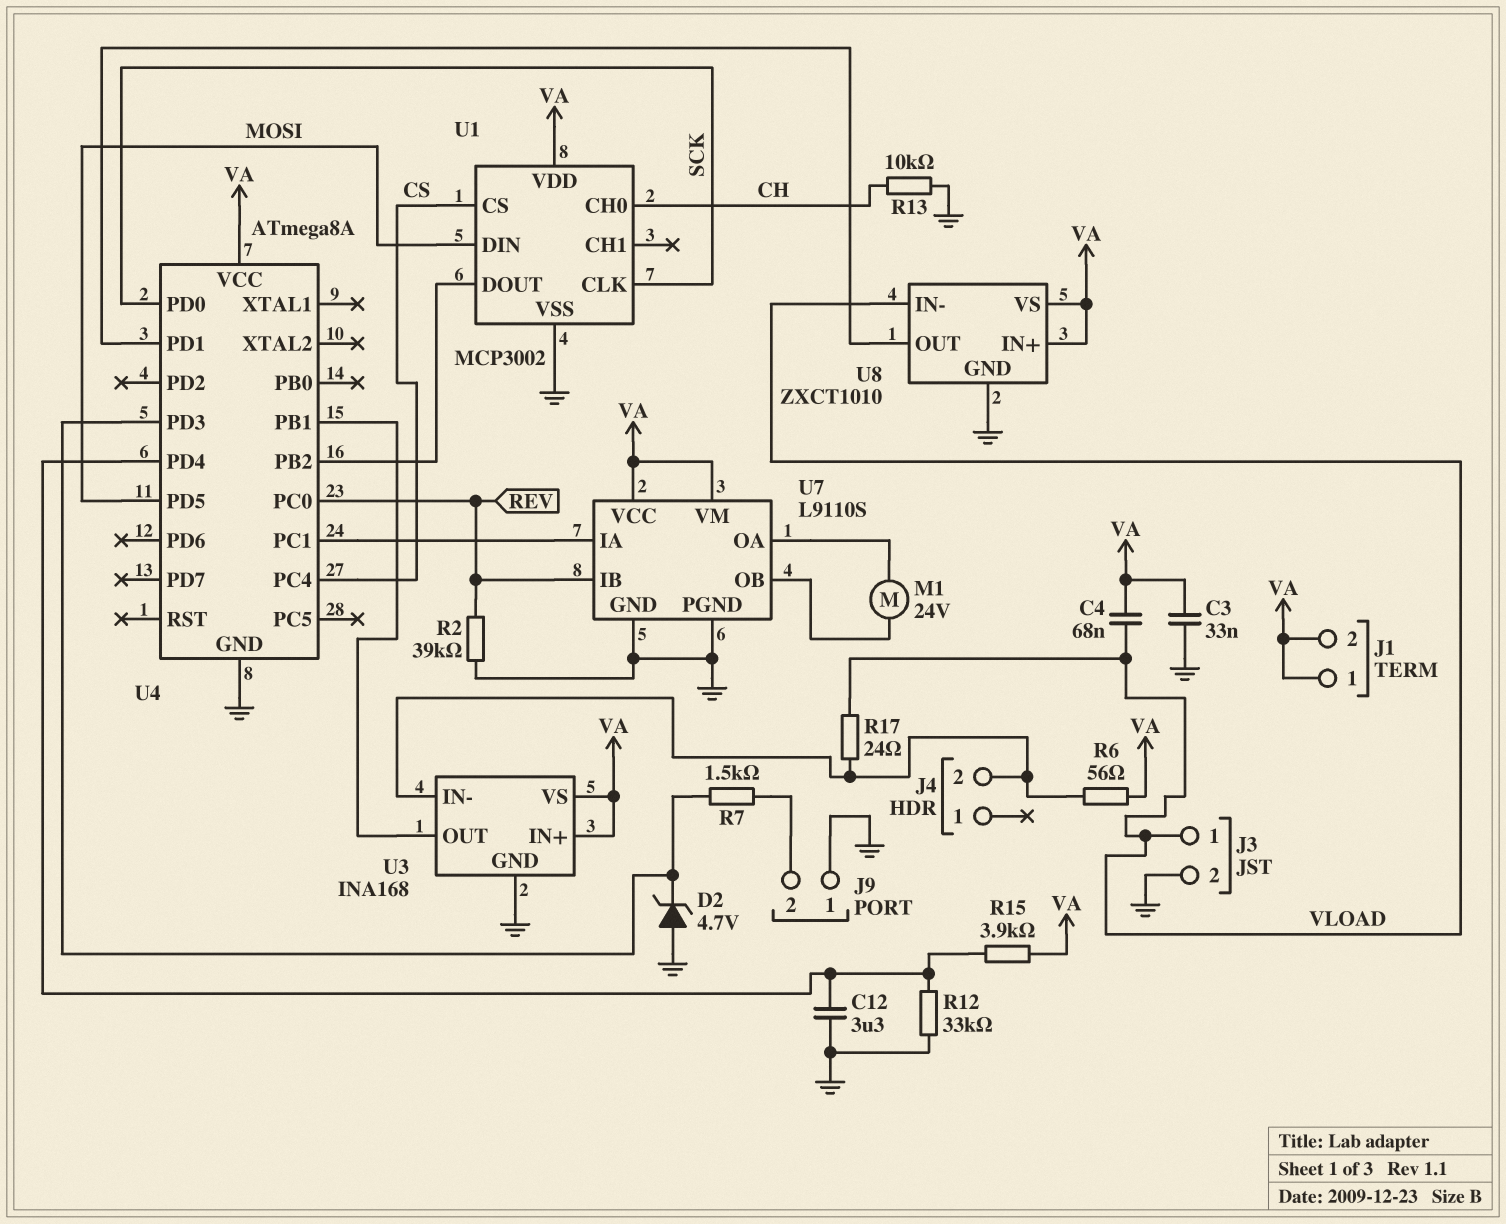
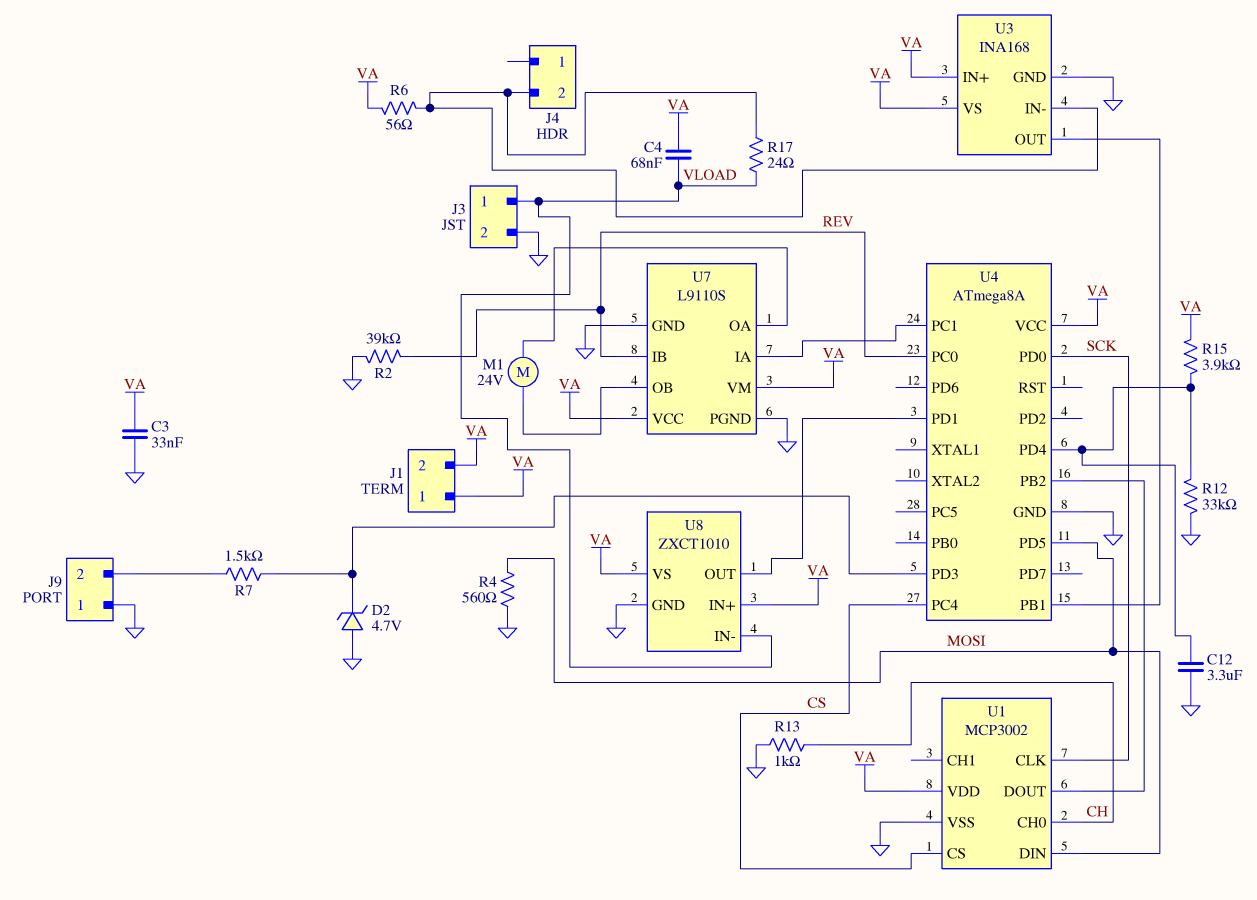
R4: none -> 560 (GND, MOSI)
R13: 10k (CH, GND) -> 1k (CH, GND)

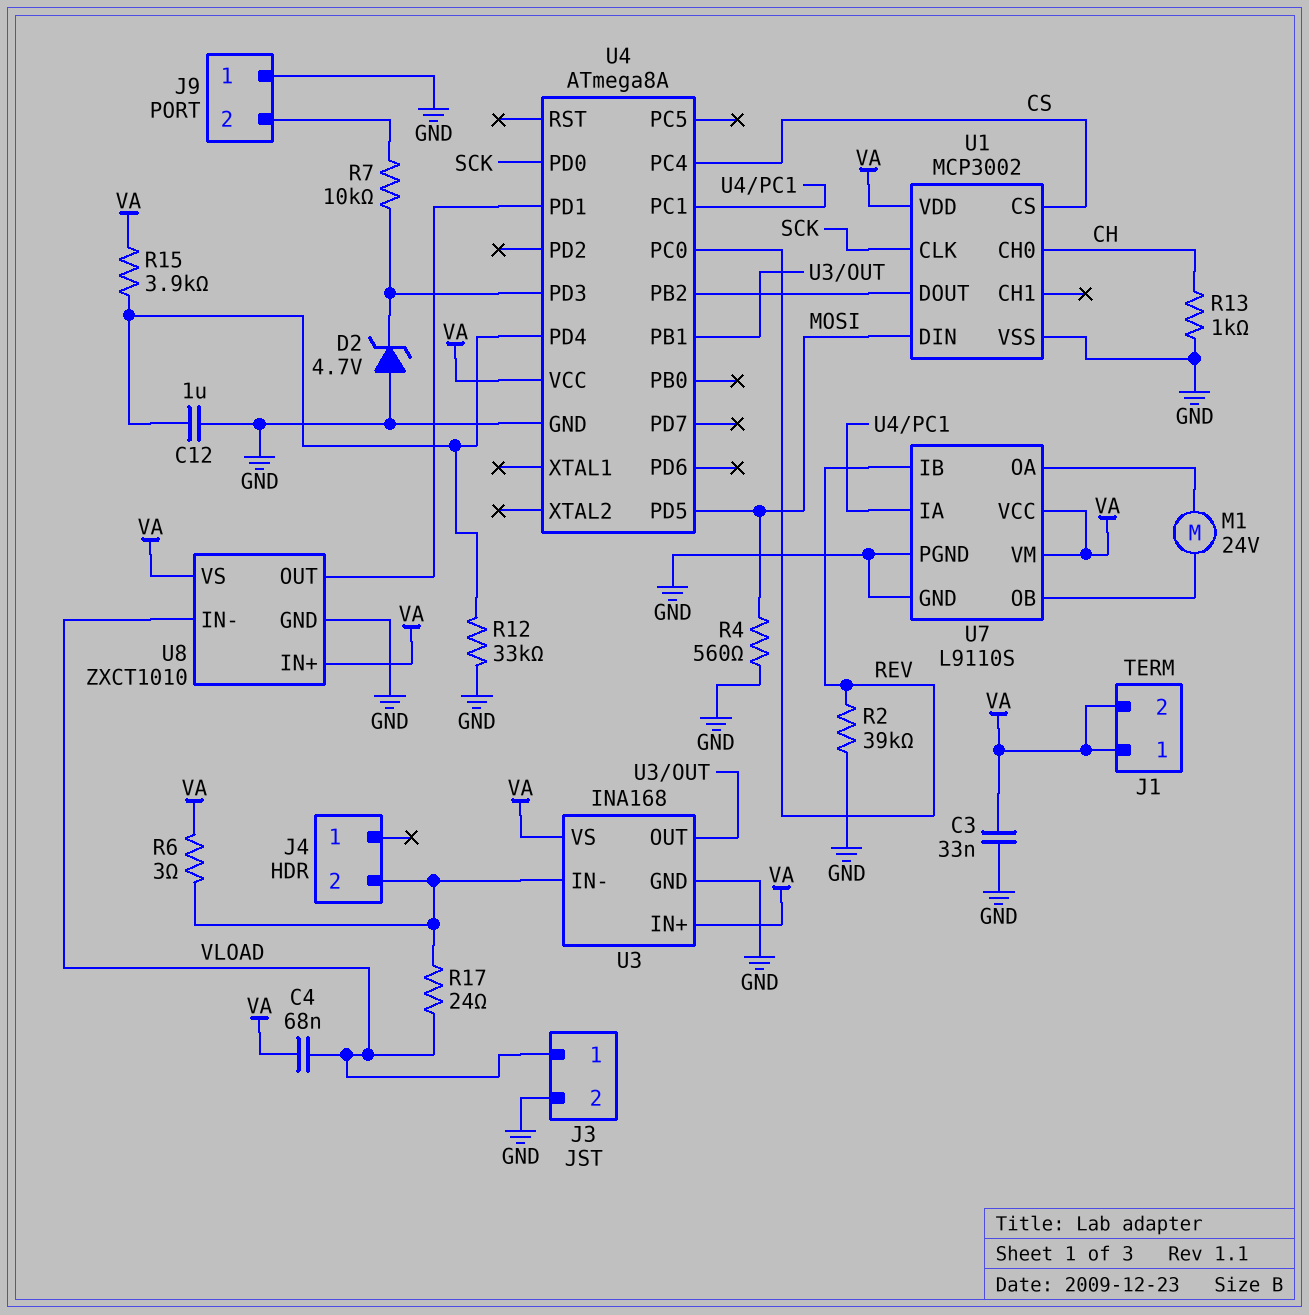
C12: 3.3uF (GND, U4/PD4) -> 1uF (GND, U4/PD4)
R6: 56 (J4/2, VA) -> 3 (J4/2, VA)
R7: 1.5k (J9/2, U4/PD3) -> 10k (J9/2, U4/PD3)

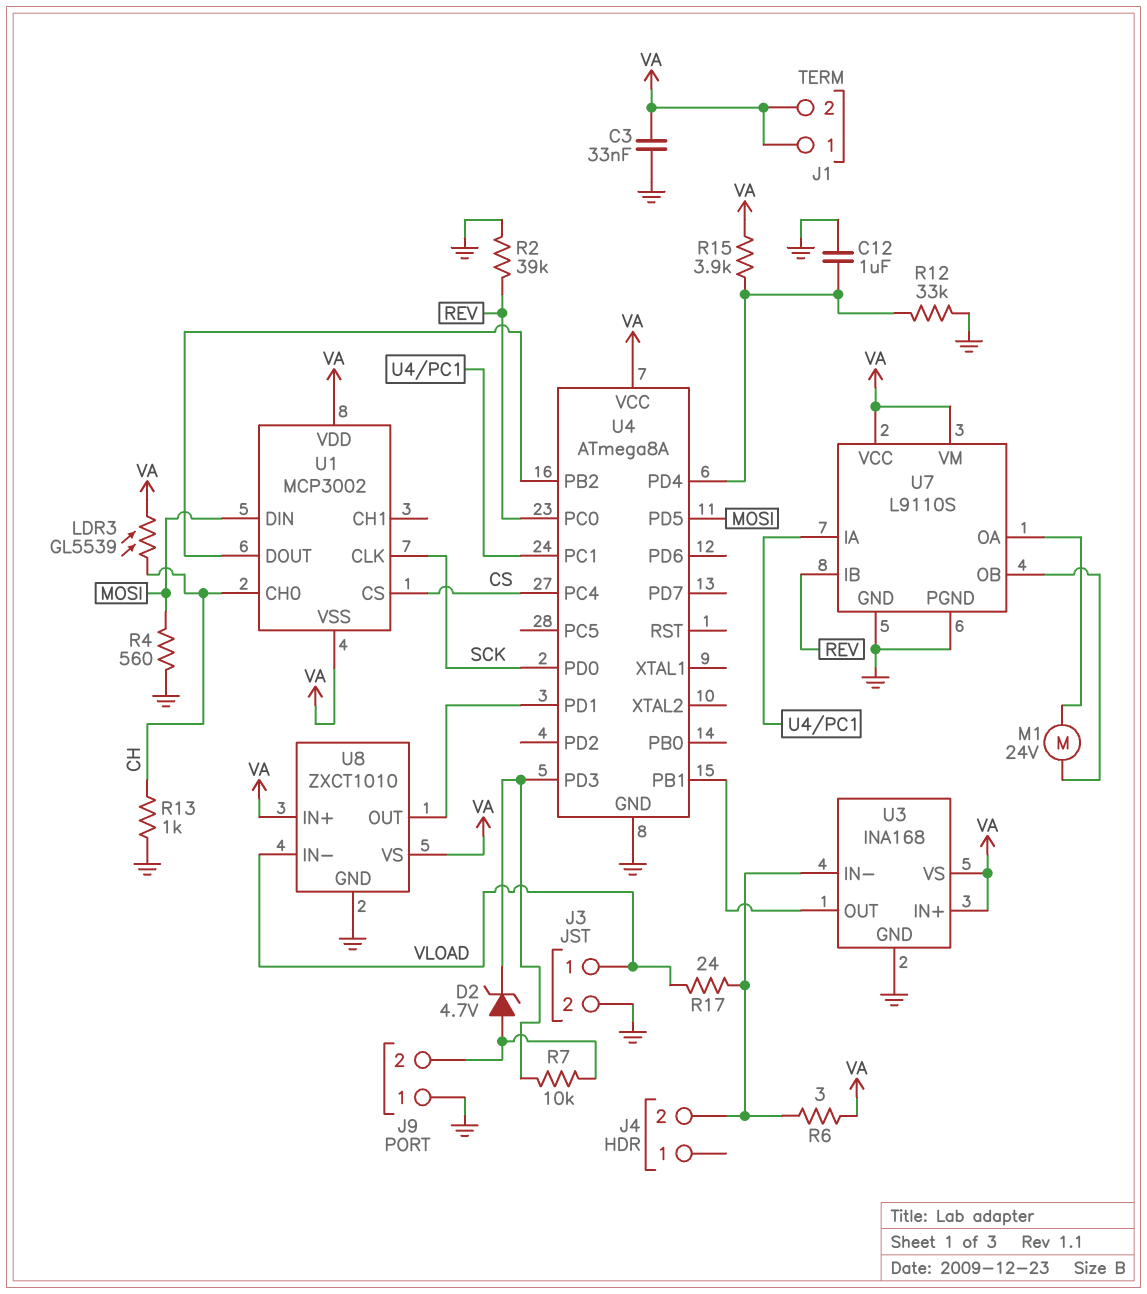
C4: 68nF (VA, VLOAD) -> none
D2: zener 4.7V (A GND, K U4/PD3) -> zener 4.7V (A J9/2, K U4/PD3)
LDR3: none -> GL5539 (CH, VA)
U1 pin VSS: GND -> VA

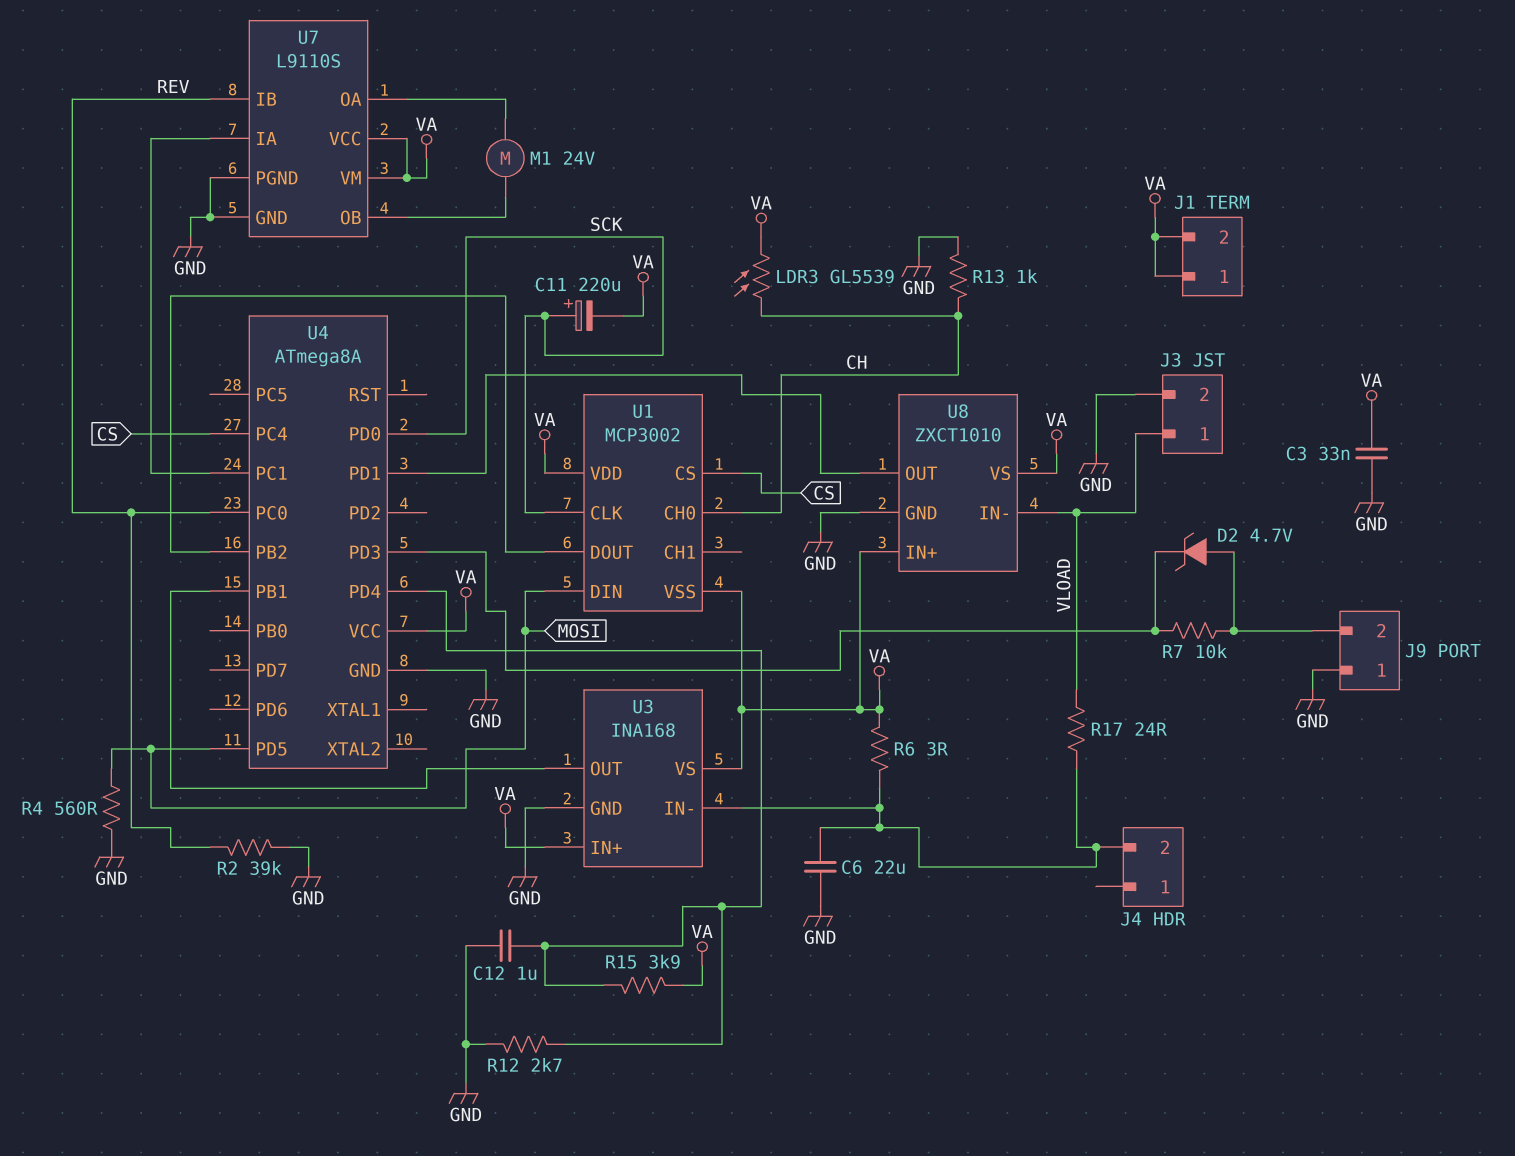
C6: none -> 22uF (GND, J4/2)
C11: none -> 220uF (plus SCK, minus VA)
R12: 33k (GND, U4/PD4) -> 2.7k (GND, U4/PD4)

